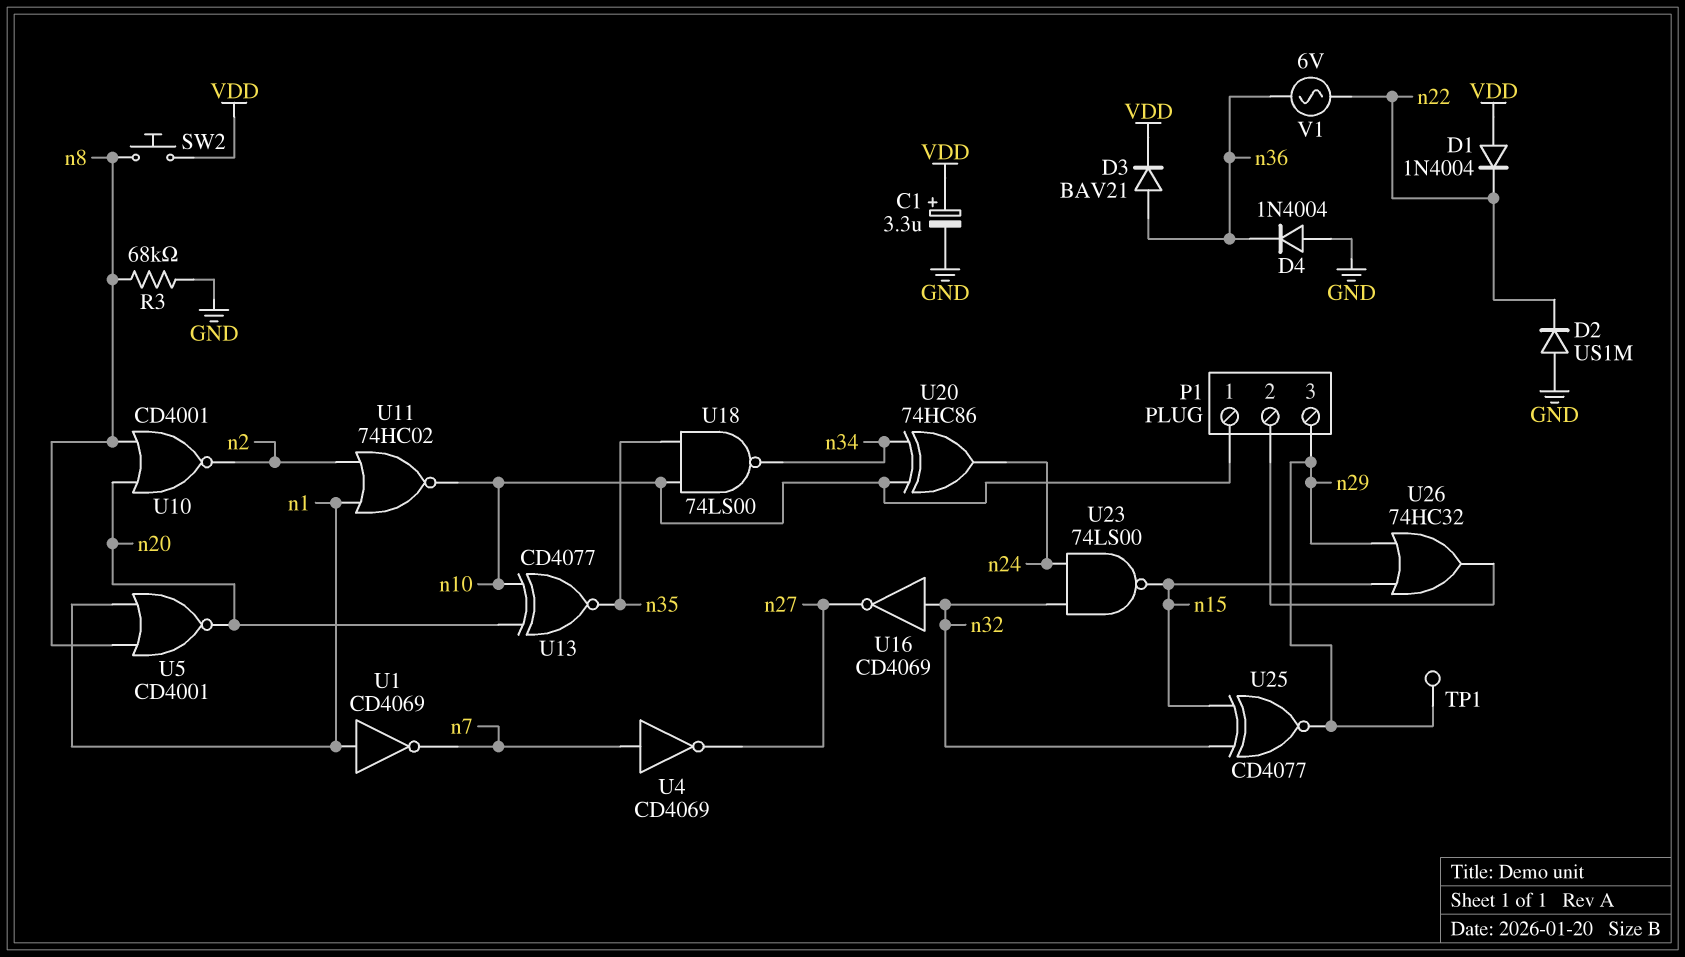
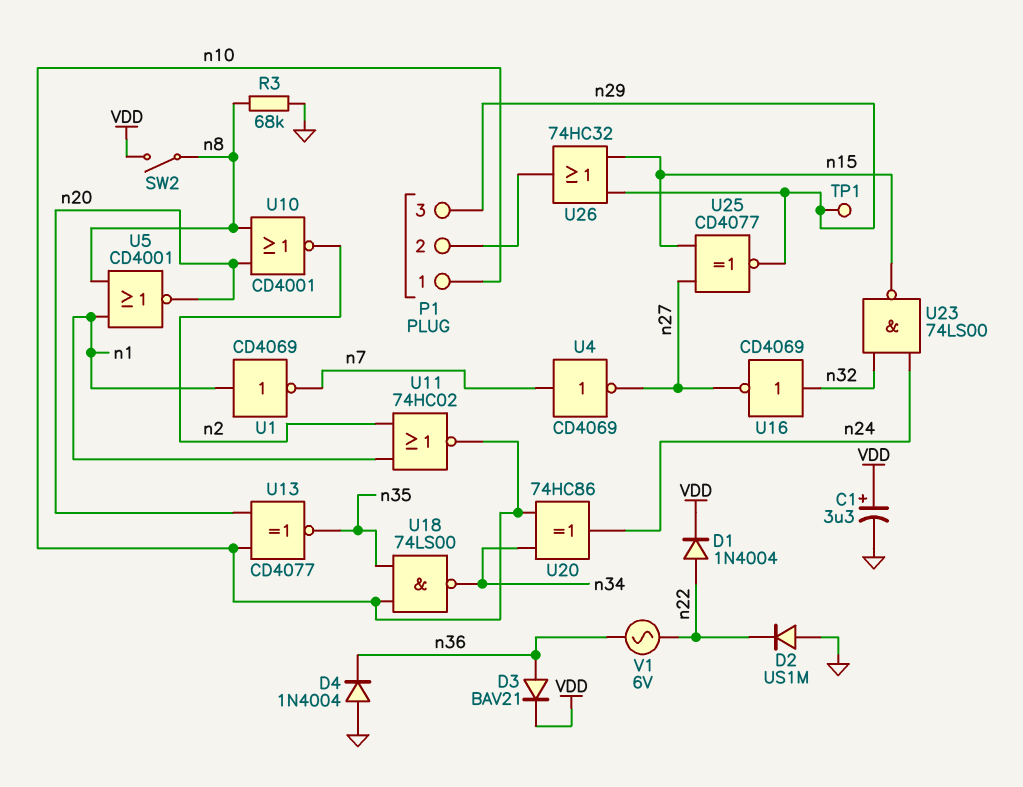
D1: diode 1N4004 (A VDD, K n22) -> diode 1N4004 (A n22, K VDD)
SW2: button (VDD, n8) -> switch (VDD, n8)
U25: XNOR CD4077 (in n15, in n32, out n29) -> XNOR CD4077 (in n15, in n27, out n29)

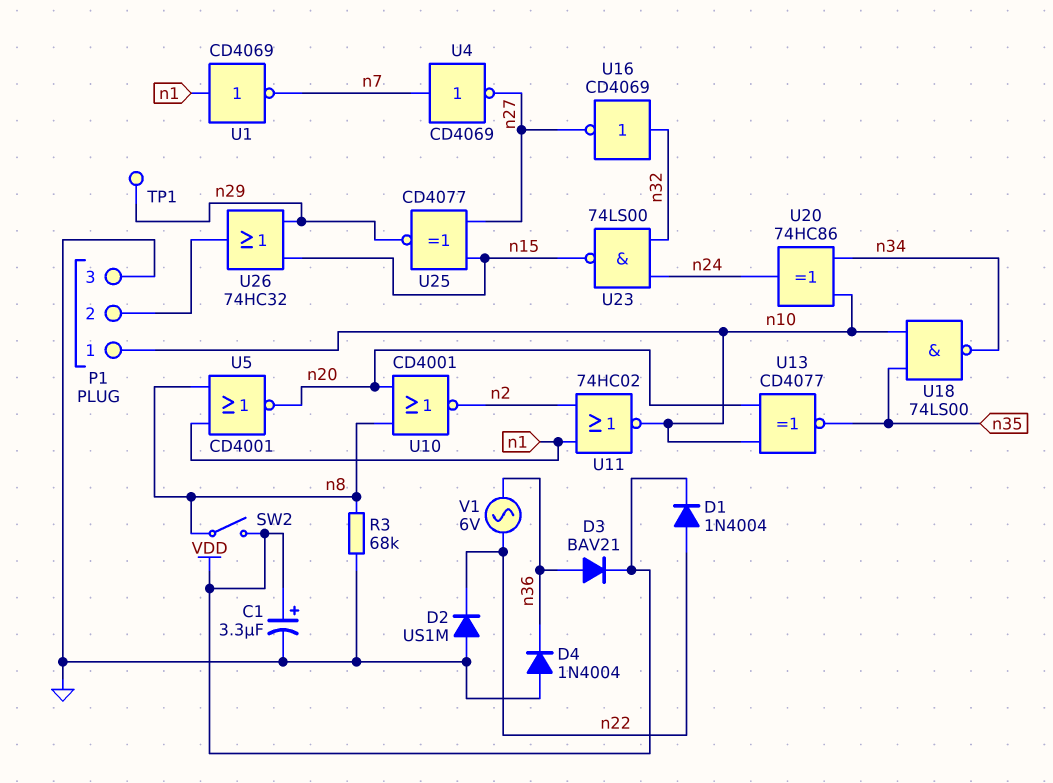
P1 pin 3: n29 -> GND

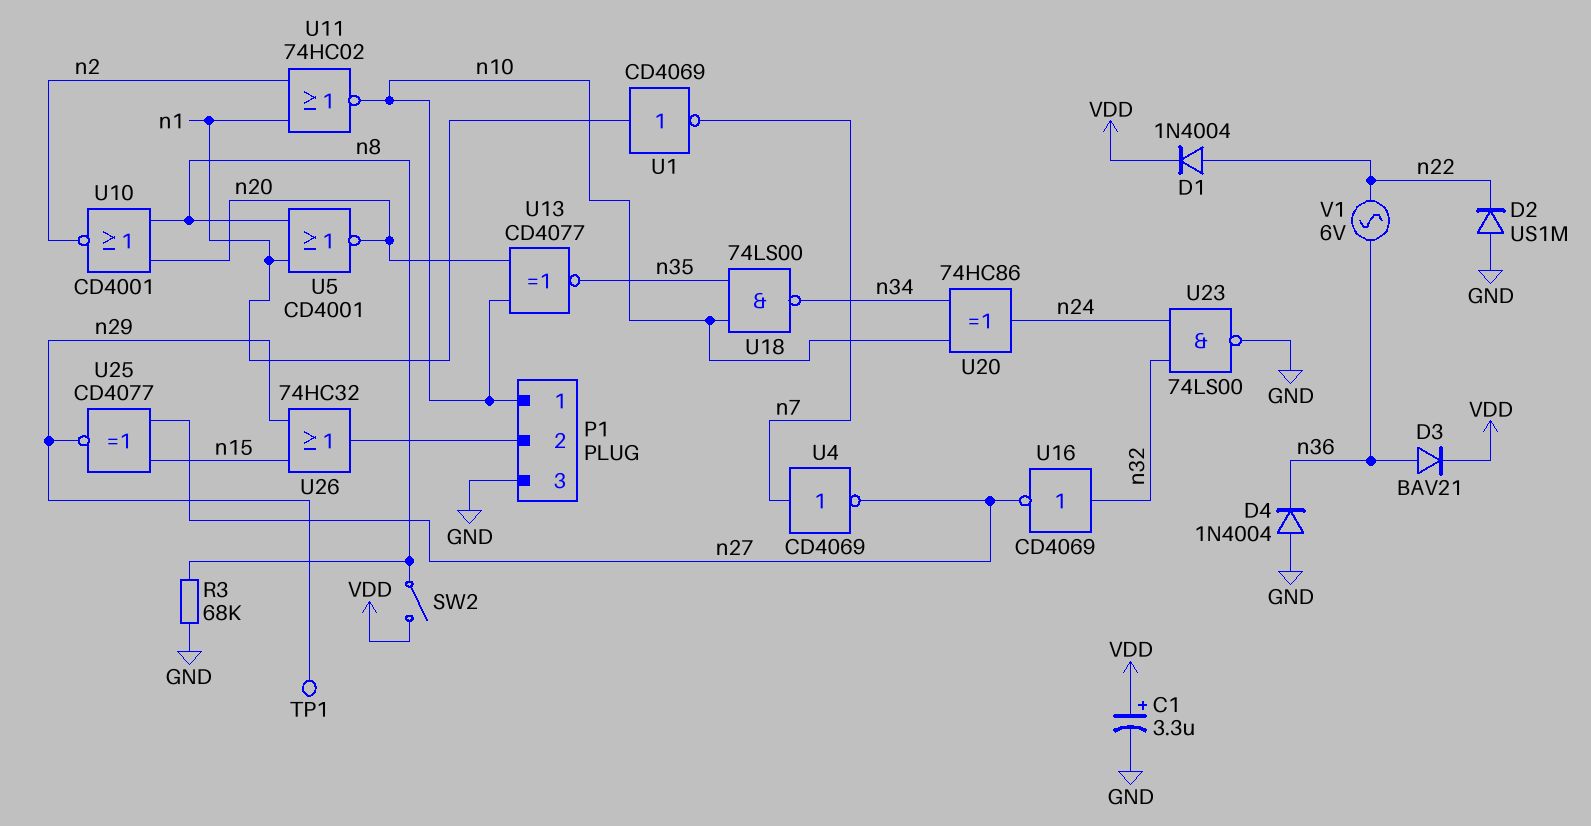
U23: NAND 74LS00 (in n24, in n32, out n15) -> NAND 74LS00 (in n24, in n32, out GND)

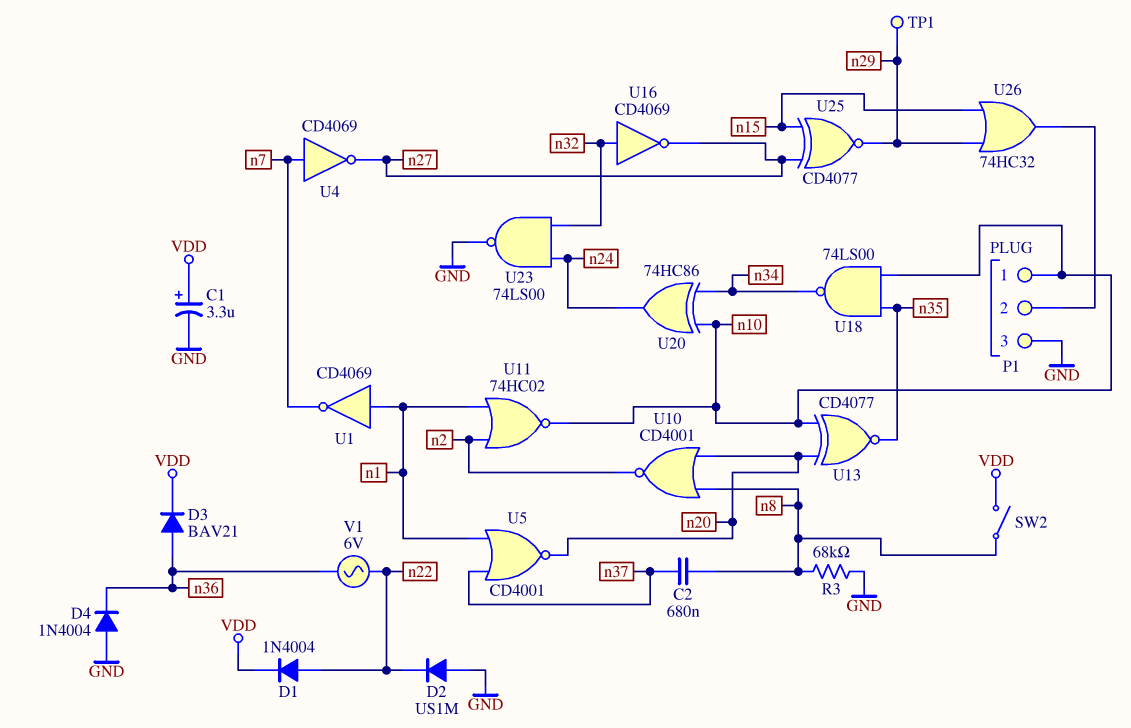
C2: none -> 680nF (n8, n37)
U5: NOR CD4001 (in n1, in n8, out n20) -> NOR CD4001 (in n1, in n37, out n20)

